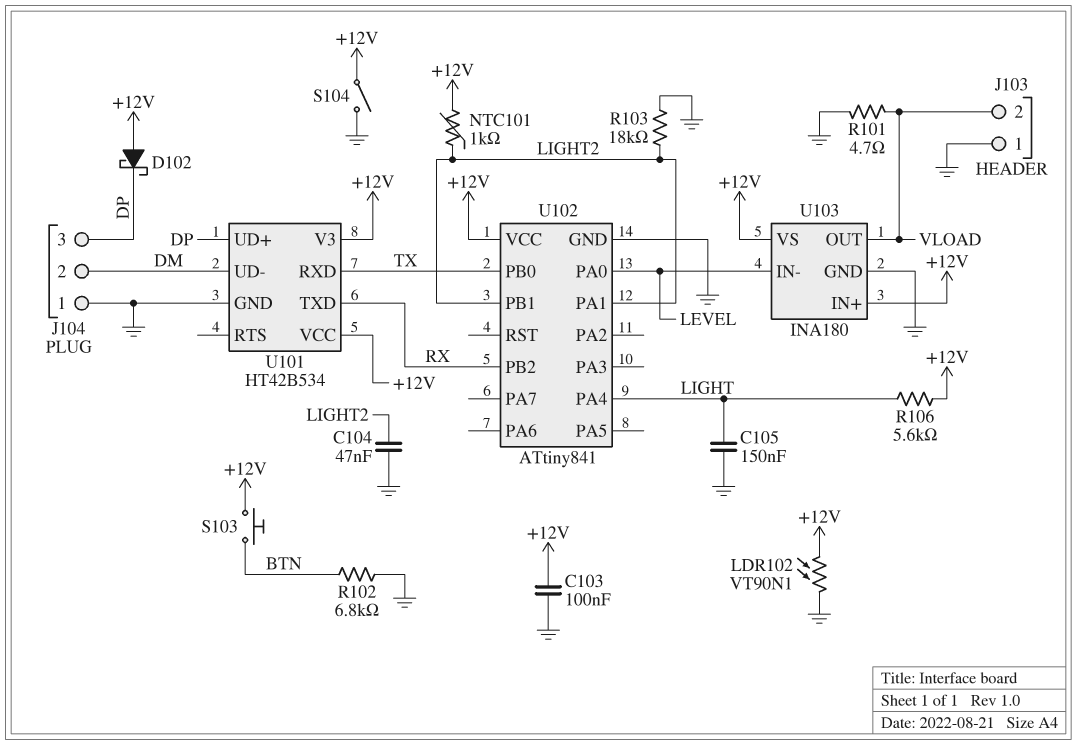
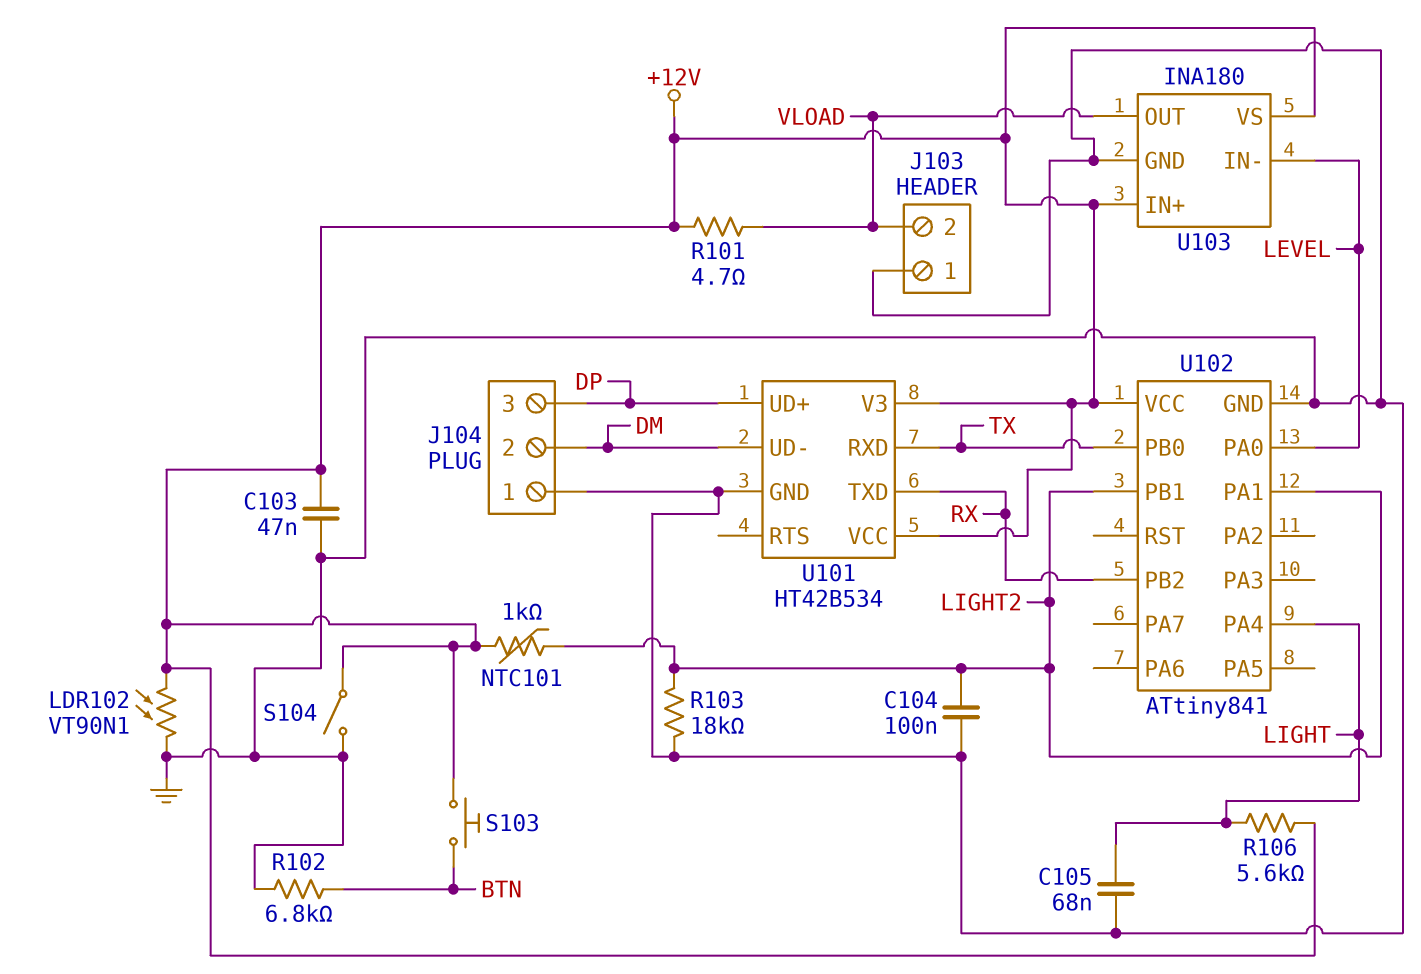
C103: 100nF (+12V, GND) -> 47nF (+12V, GND)
C104: 47nF (GND, LIGHT2) -> 100nF (GND, LIGHT2)
C105: 150nF (GND, LIGHT) -> 68nF (GND, LIGHT)
D102: schottky (A +12V, K DP) -> none
R101: 4.7 (GND, VLOAD) -> 4.7 (+12V, VLOAD)

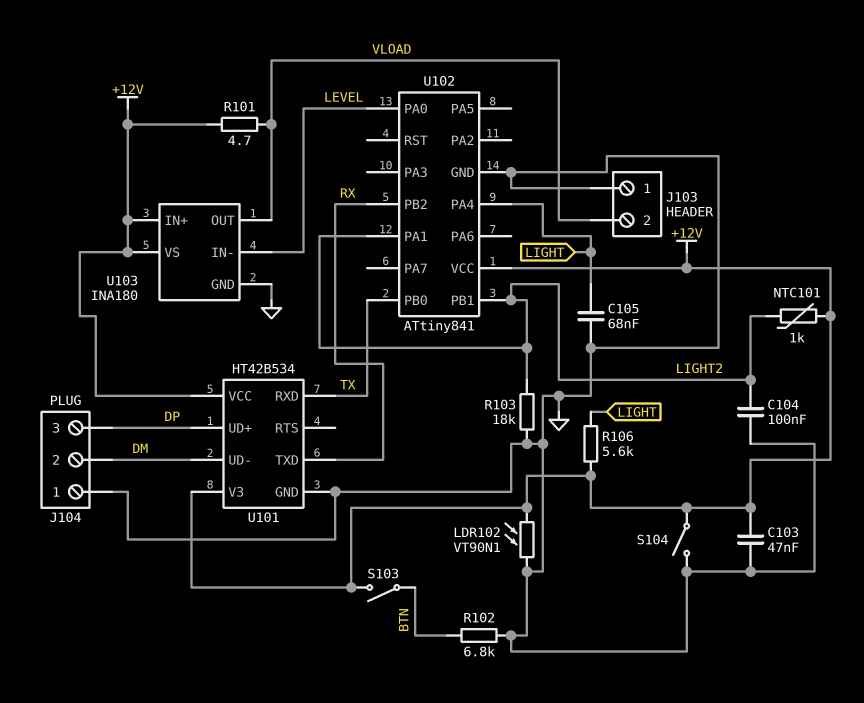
S103: button (+12V, BTN) -> switch (+12V, BTN)

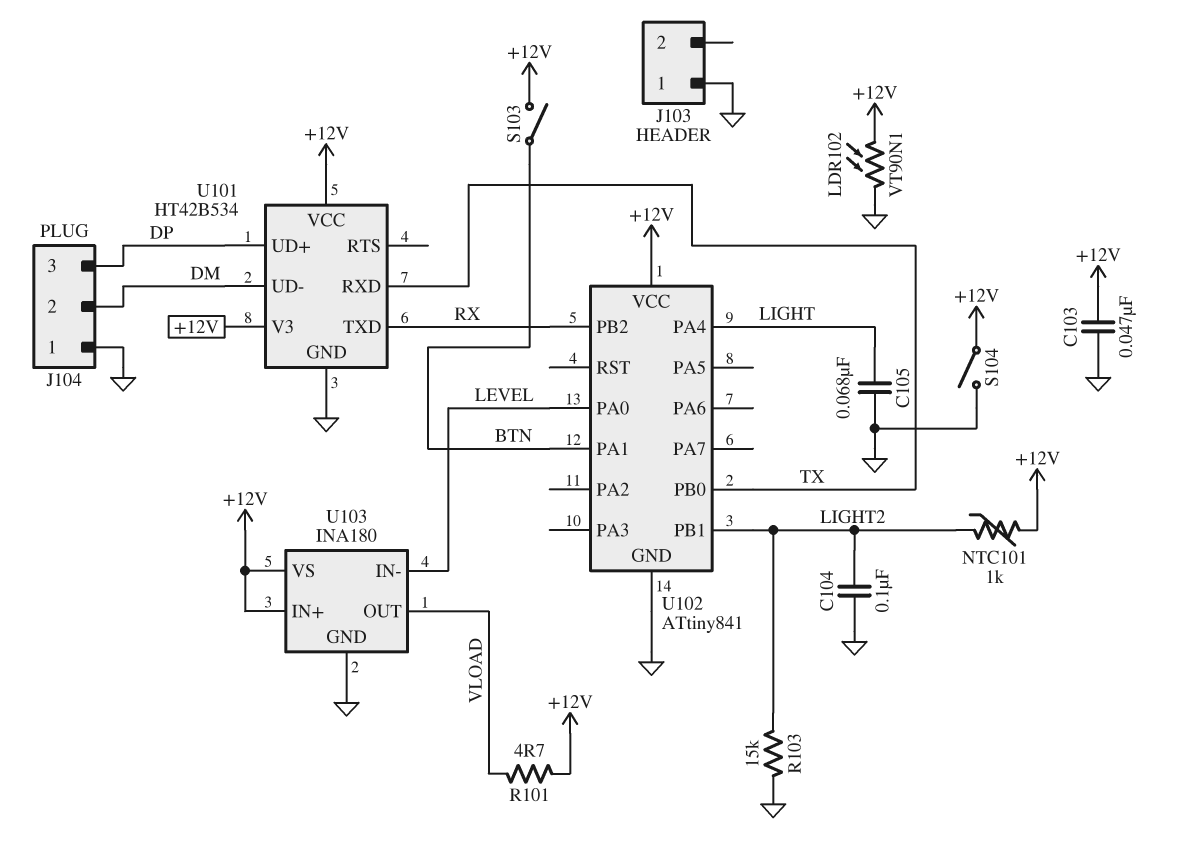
J103 pin 2: VLOAD -> none
R102: 6.8k (BTN, GND) -> none
R103: 18k (GND, LIGHT2) -> 15k (GND, LIGHT2)
R106: 5.6k (+12V, LIGHT) -> none
U102 pin PA1: LIGHT2 -> BTN

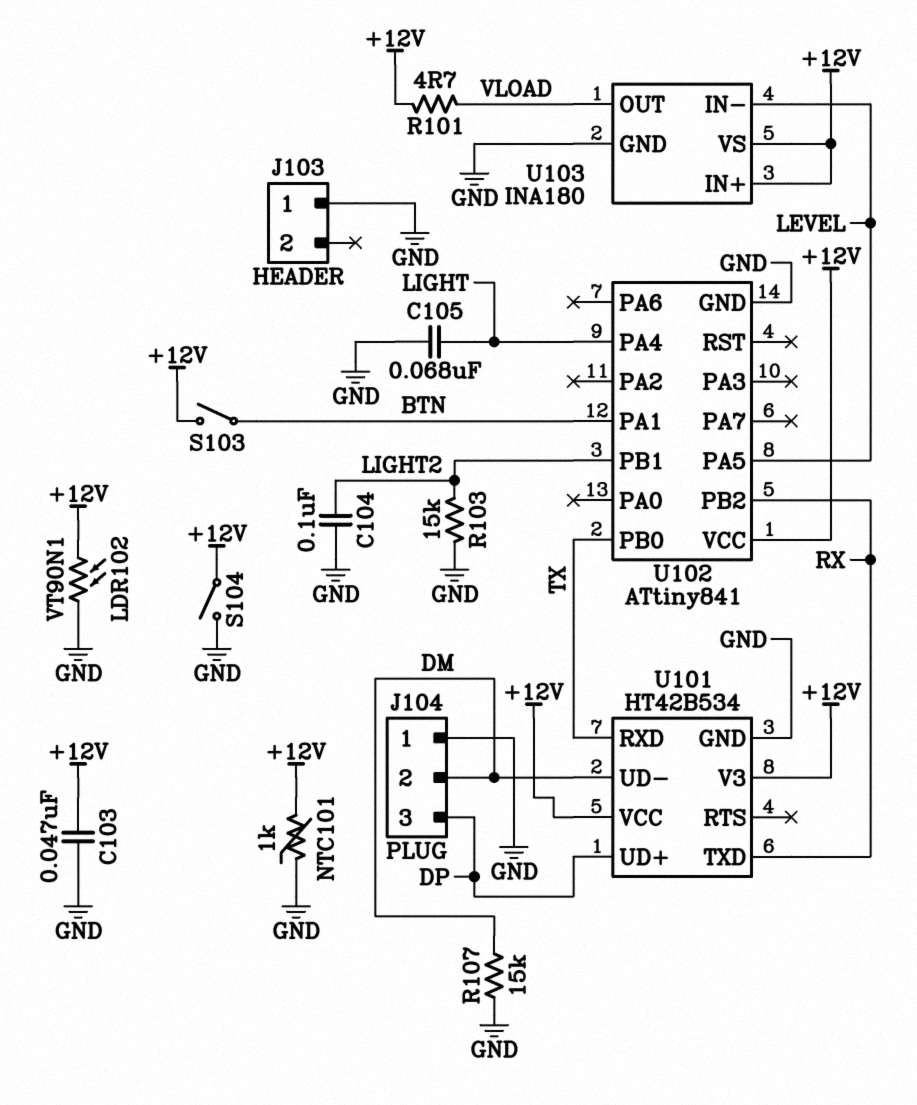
NTC101: 1k (+12V, LIGHT2) -> 1k (+12V, GND)
R107: none -> 15k (DM, GND)
U102 pin PA0: LEVEL -> none
U102 pin PA5: none -> LEVEL

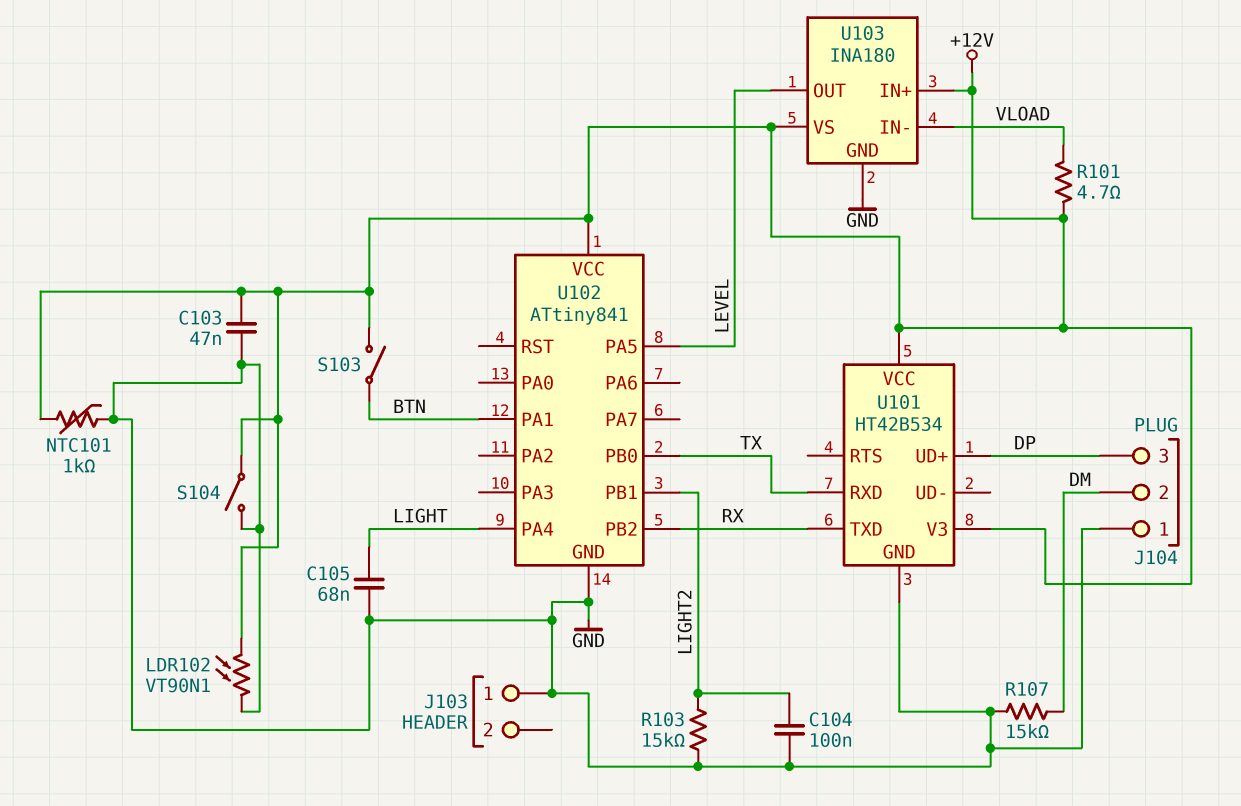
U101 pin UD-: DM -> none
U103 pin IN-: LEVEL -> VLOAD
U103 pin OUT: VLOAD -> LEVEL

